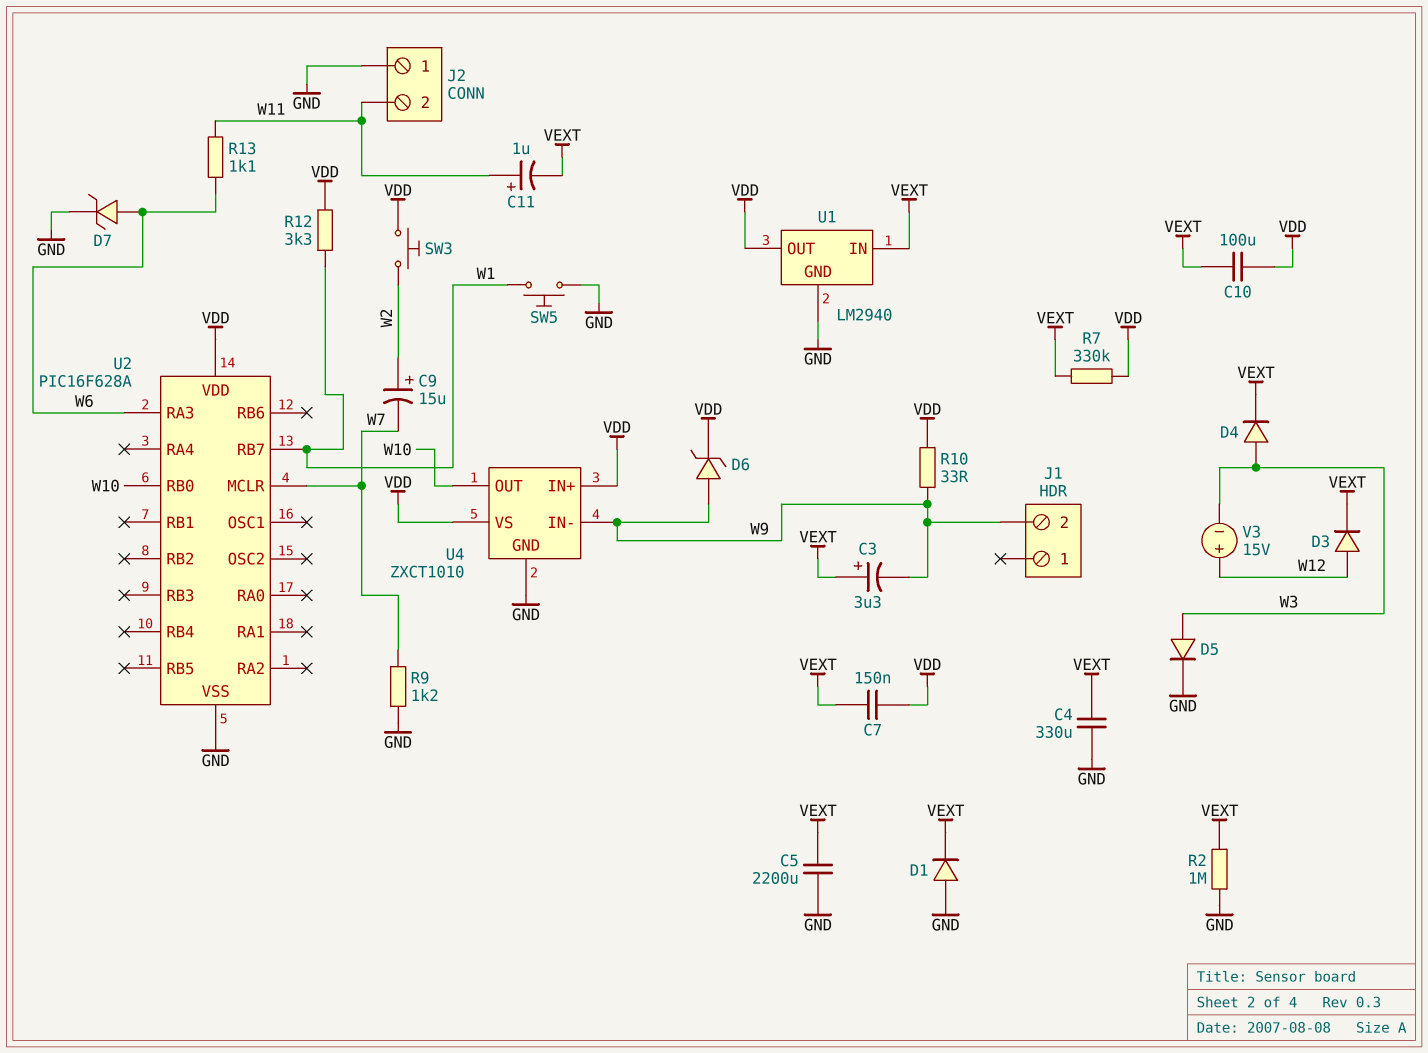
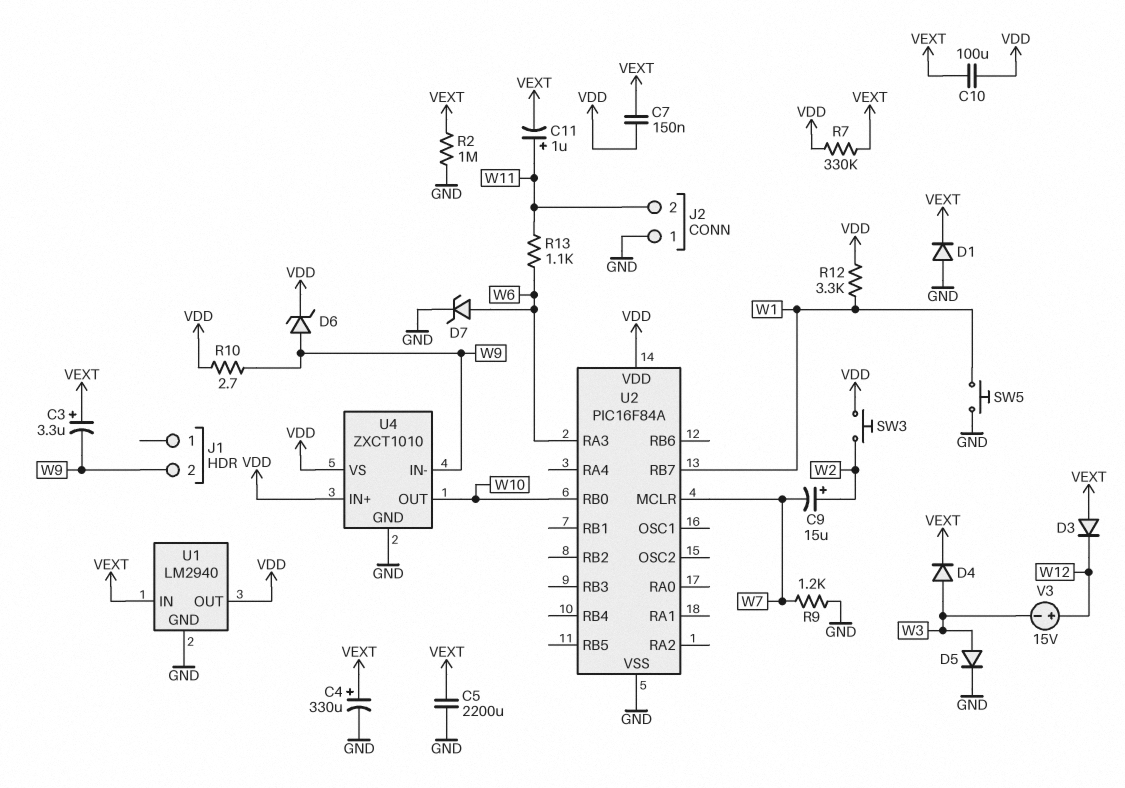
C4: 330uF (GND, VEXT) -> 330uF (plus VEXT, minus GND)
D3: diode (A W12, K VEXT) -> diode (A VEXT, K W12)
R10: 33 (VDD, W9) -> 2.7 (VDD, W9)
U2: PIC16F628A -> PIC16F84A

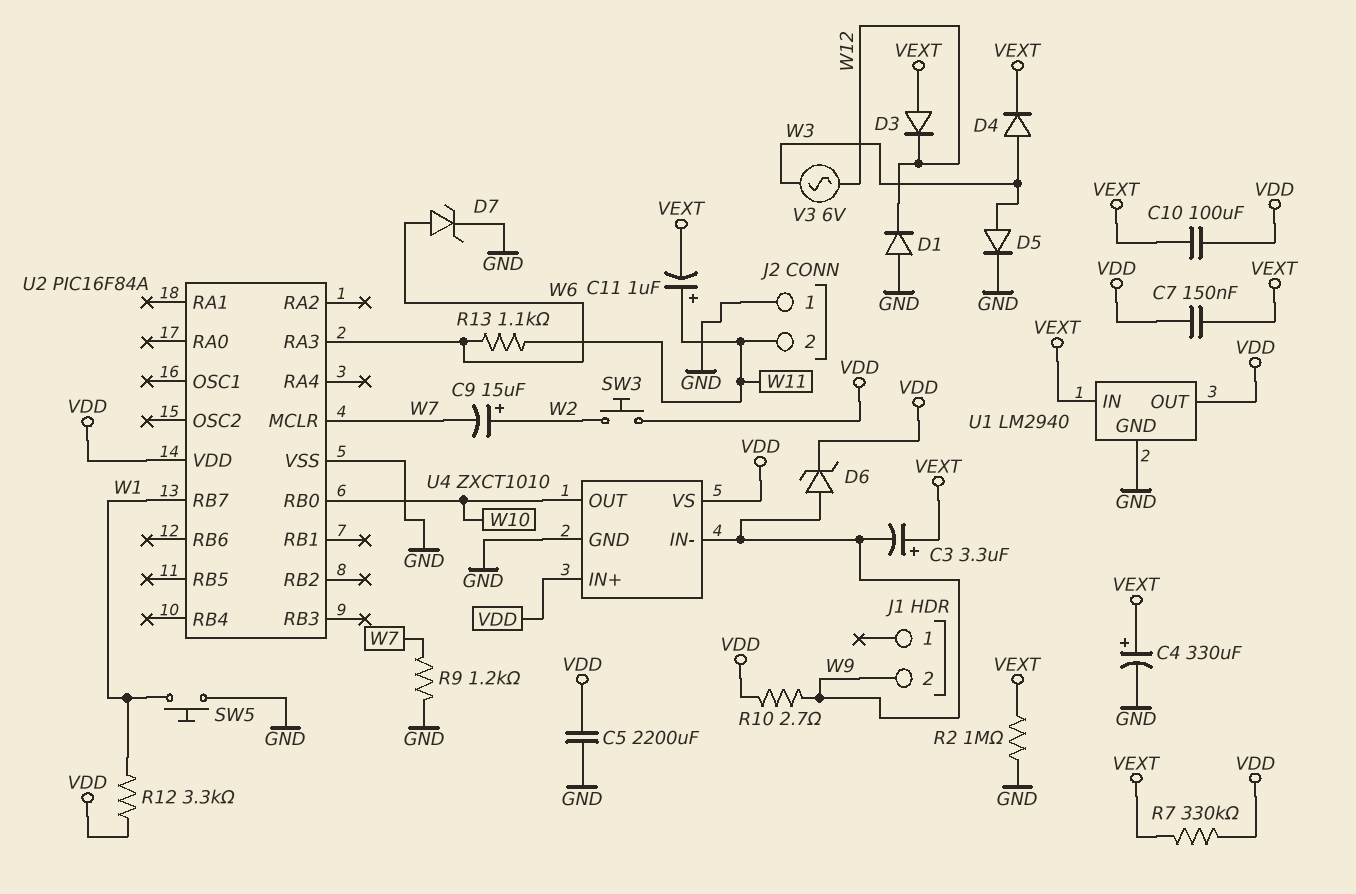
C5: 2200uF (GND, VEXT) -> 2200uF (GND, VDD)
D1: diode (A GND, K VEXT) -> diode (A GND, K W12)
V3: 15V (plus W12, minus W3) -> AC 6V (W3, W12)

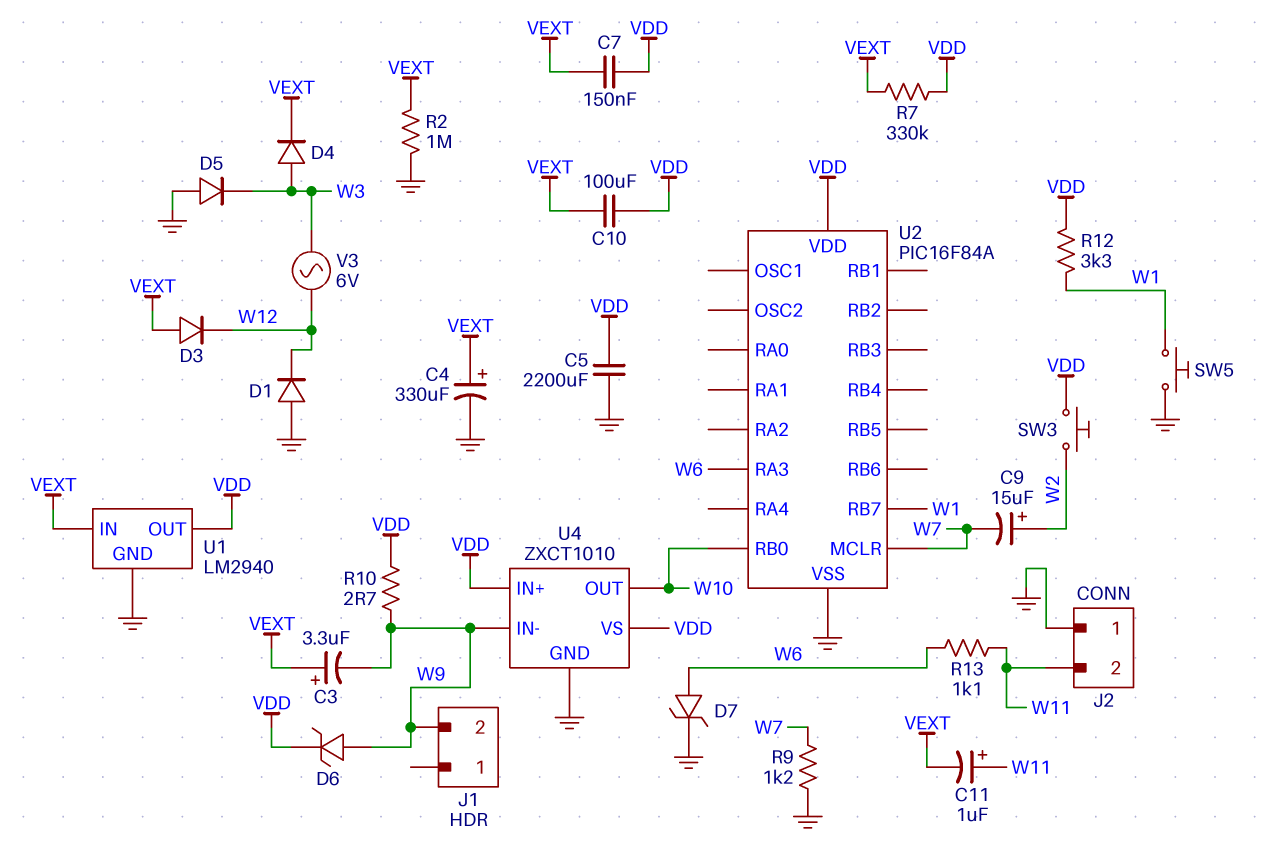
D5: diode (A W3, K GND) -> diode (A GND, K W3)

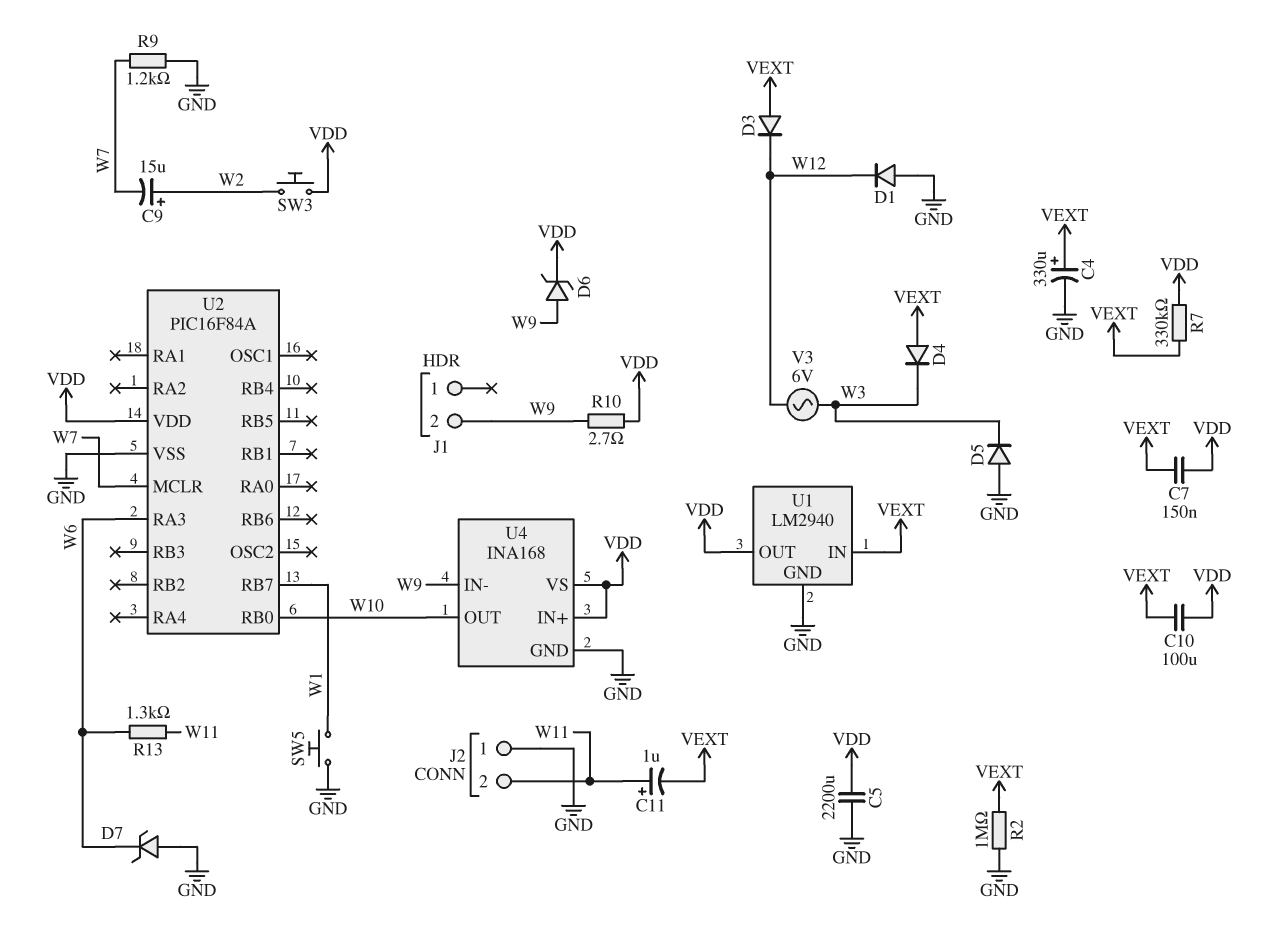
C3: 3.3uF (plus VEXT, minus W9) -> none
D4: diode (A W3, K VEXT) -> diode (A VEXT, K W3)
D7: zener (A W6, K GND) -> zener (A GND, K W6)
R12: 3.3k (VDD, W1) -> none
R13: 1.1k (W6, W11) -> 1.3k (W6, W11)
U4: ZXCT1010 -> INA168

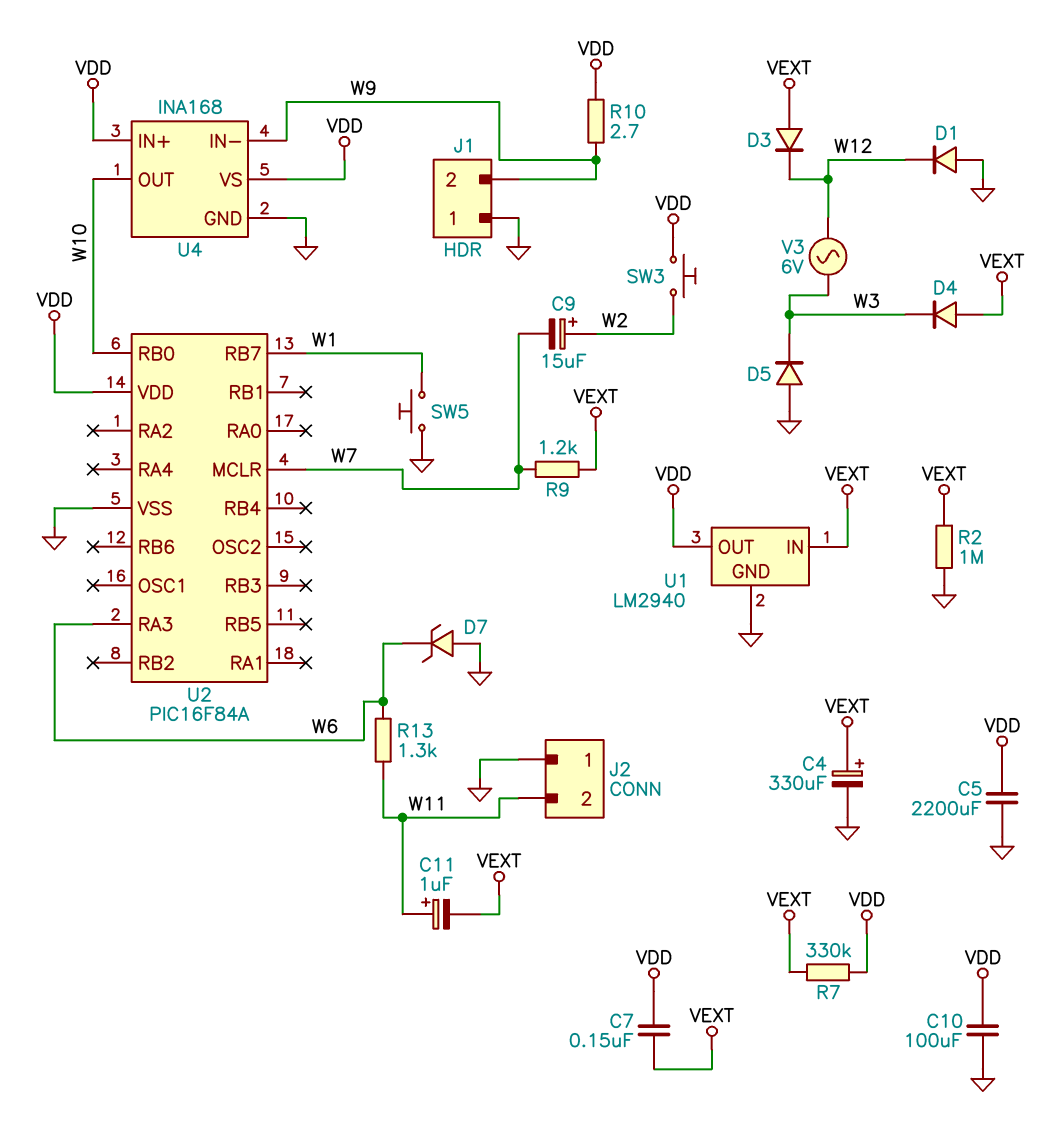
C10: 100uF (VDD, VEXT) -> 100uF (GND, VDD)
D6: zener (A W9, K VDD) -> none
J1 pin 1: none -> GND
R9: 1.2k (GND, W7) -> 1.2k (VEXT, W7)

